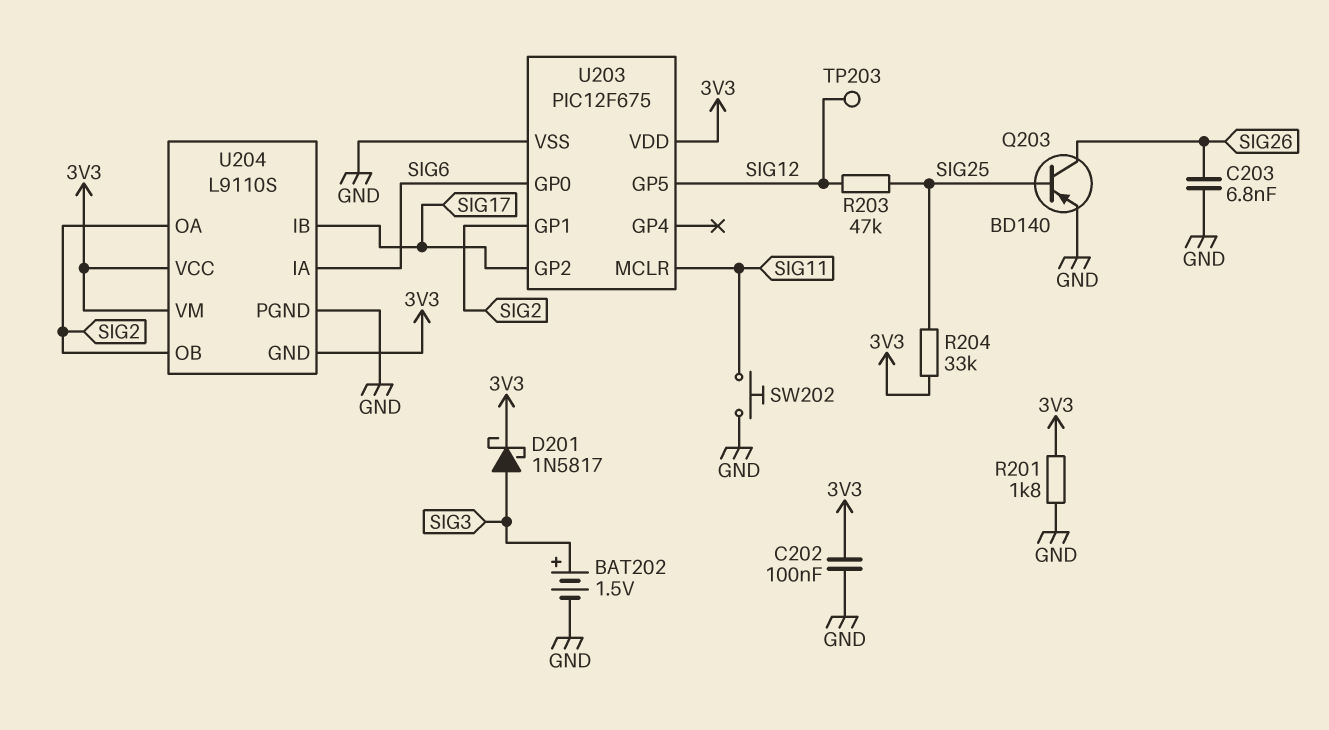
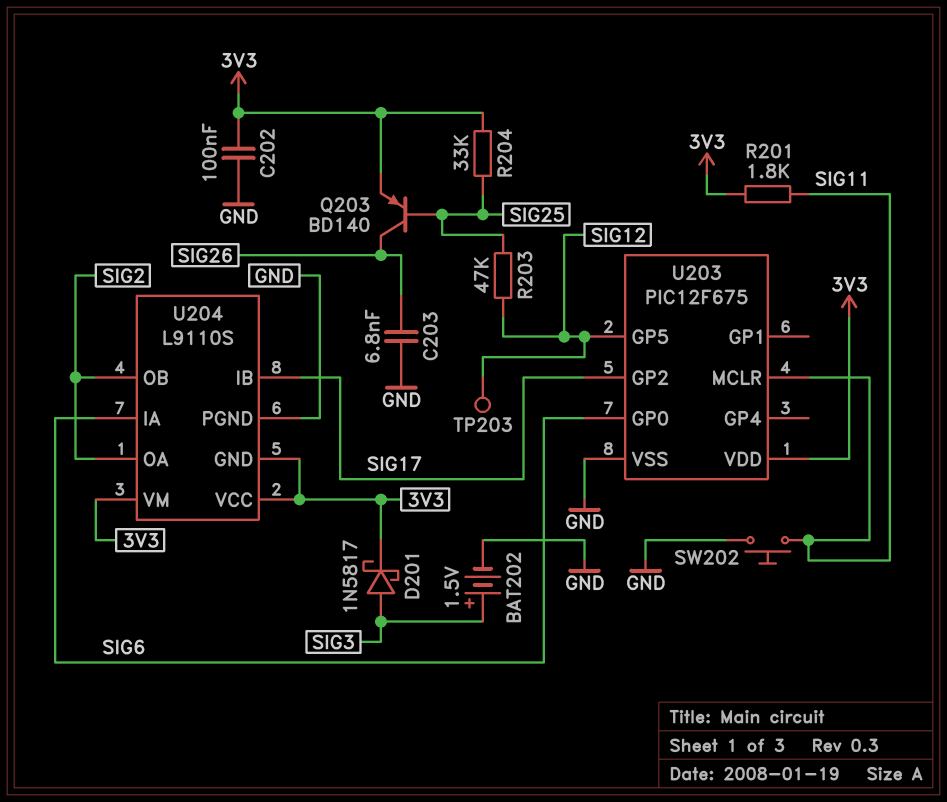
Q203: PNP BD140 (B SIG25, C SIG26, E GND) -> PNP BD140 (B SIG25, C SIG26, E 3V3)
R201: 1.8k (3V3, GND) -> 1.8k (3V3, SIG11)
U203 pin GP1: SIG2 -> none

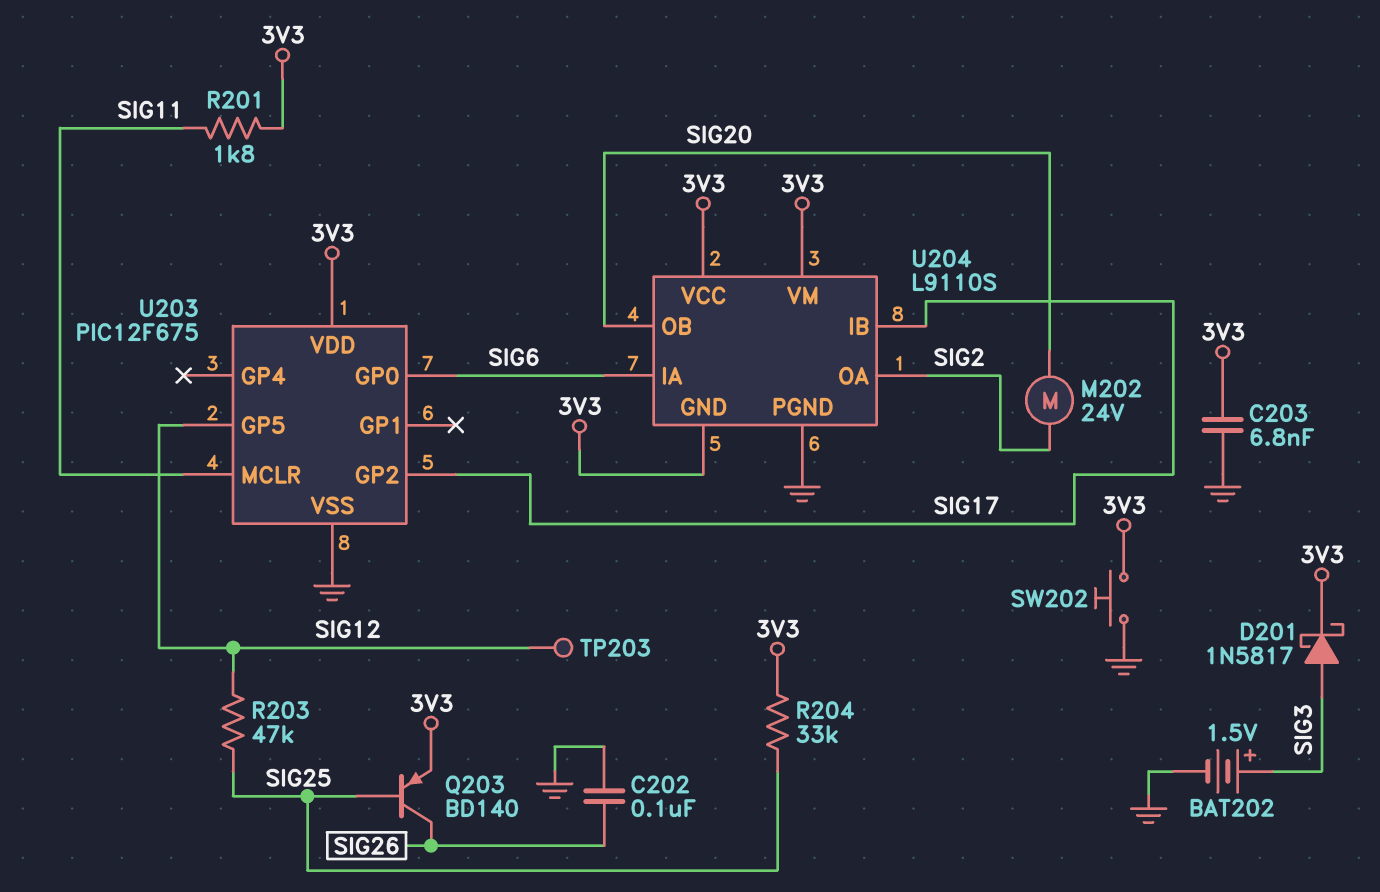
C202: 100nF (3V3, GND) -> 100nF (GND, SIG26)
C203: 6.8nF (GND, SIG26) -> 6.8nF (3V3, GND)
M202: none -> motor 24V (SIG2, SIG20)
SW202: button (GND, SIG11) -> button (3V3, GND)
U204 pin OB: SIG2 -> SIG20

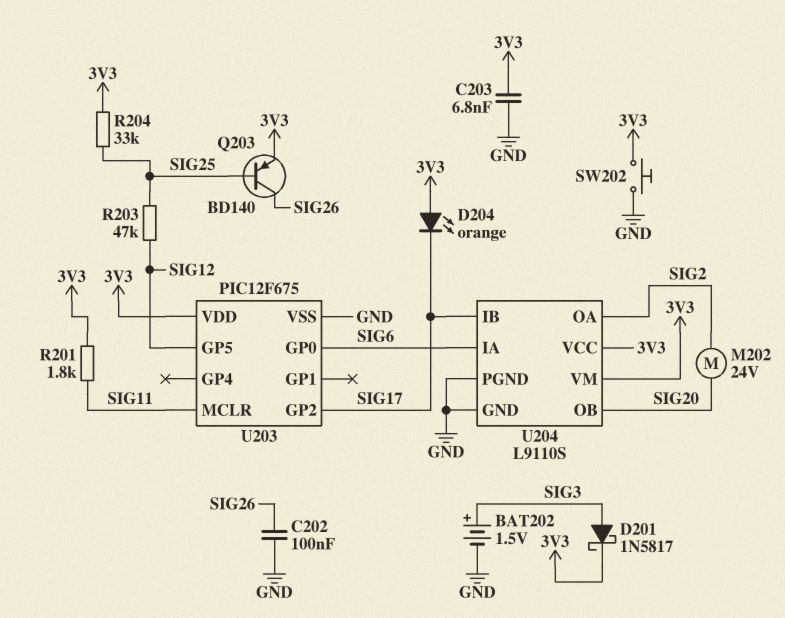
D204: none -> LED orange (A 3V3, K SIG17)
TP203: test point (SIG12) -> none
U204 pin GND: 3V3 -> GND

